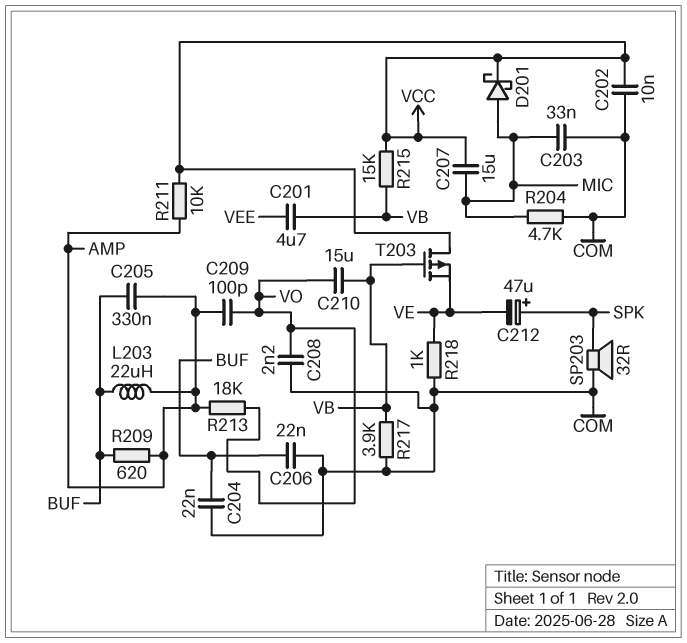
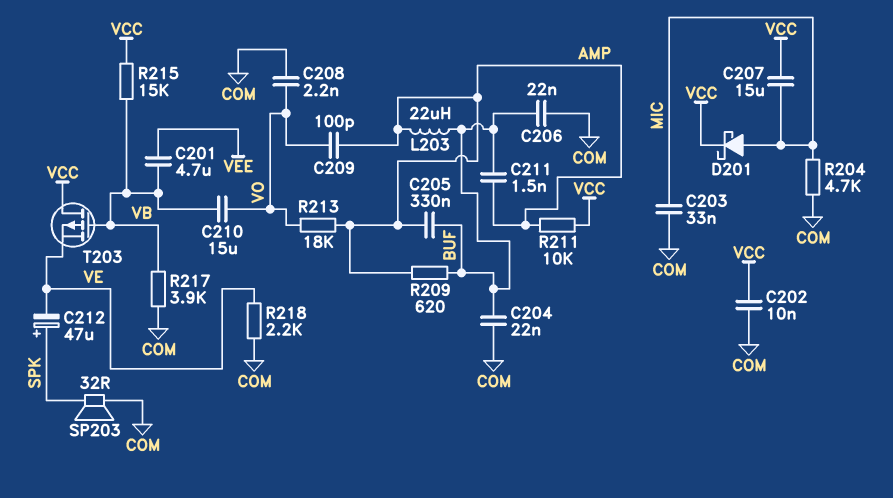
C211: none -> 1.5nF (AMP, BUF)
R218: 1k (COM, VE) -> 2.2k (COM, VE)

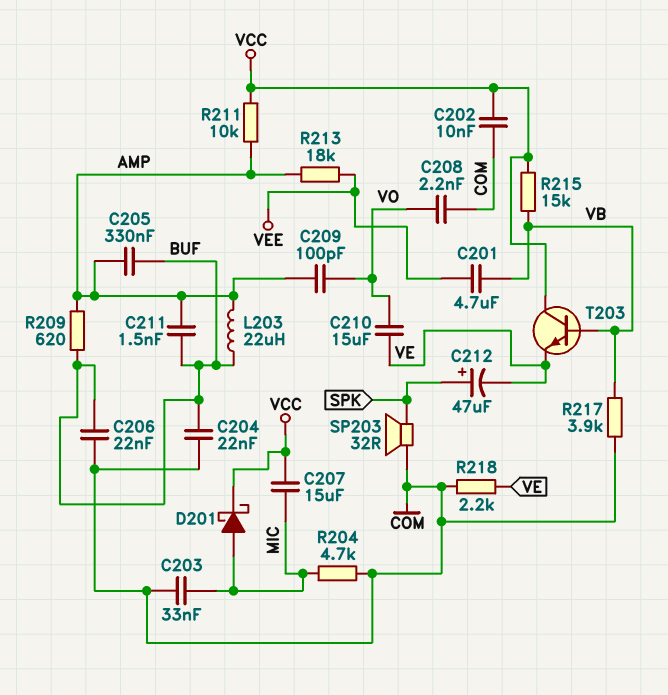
C210: 15uF (VB, VO) -> 15uF (VE, VO)
R213: 18k (AMP, VO) -> 18k (AMP, VEE)
T203: PMOS (G VB, D VCC, S VE) -> NPN (B VB, C VCC, E VE)

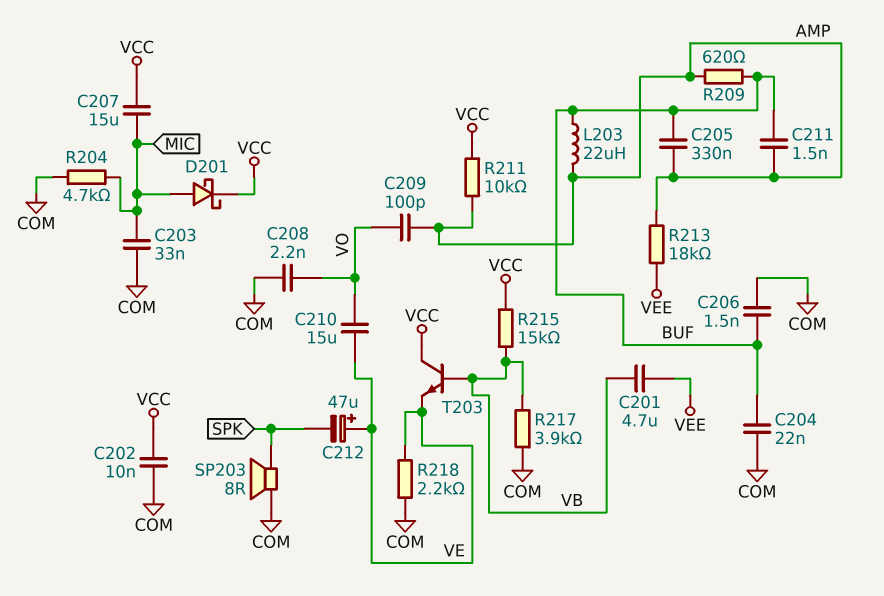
C206: 22nF (BUF, COM) -> 1.5nF (BUF, COM)
C212: 47uF (plus SPK, minus VE) -> 47uF (plus VE, minus SPK)
SP203: speaker 32R (COM, SPK) -> speaker 8R (COM, SPK)

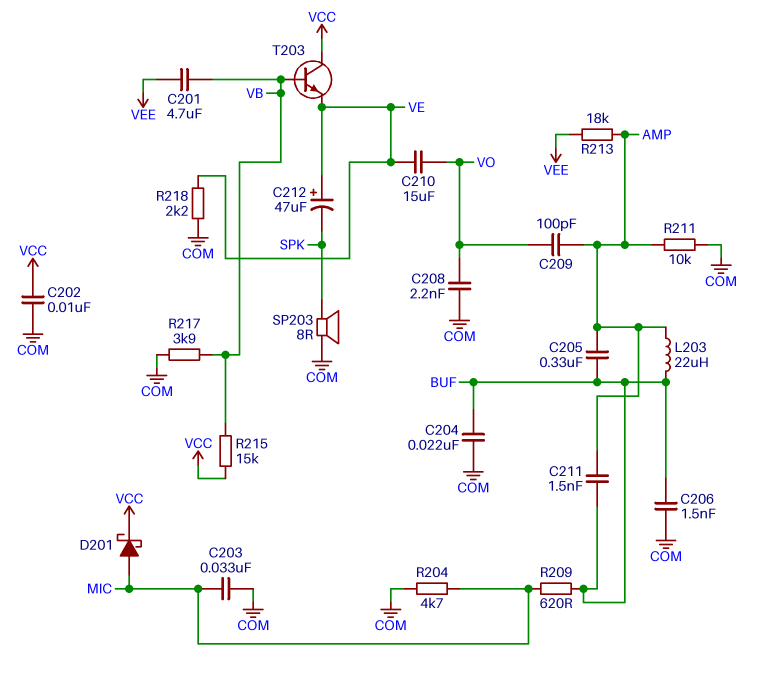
C207: 15uF (MIC, VCC) -> none
R209: 620 (AMP, BUF) -> 620 (BUF, MIC)
R211: 10k (AMP, VCC) -> 10k (AMP, COM)

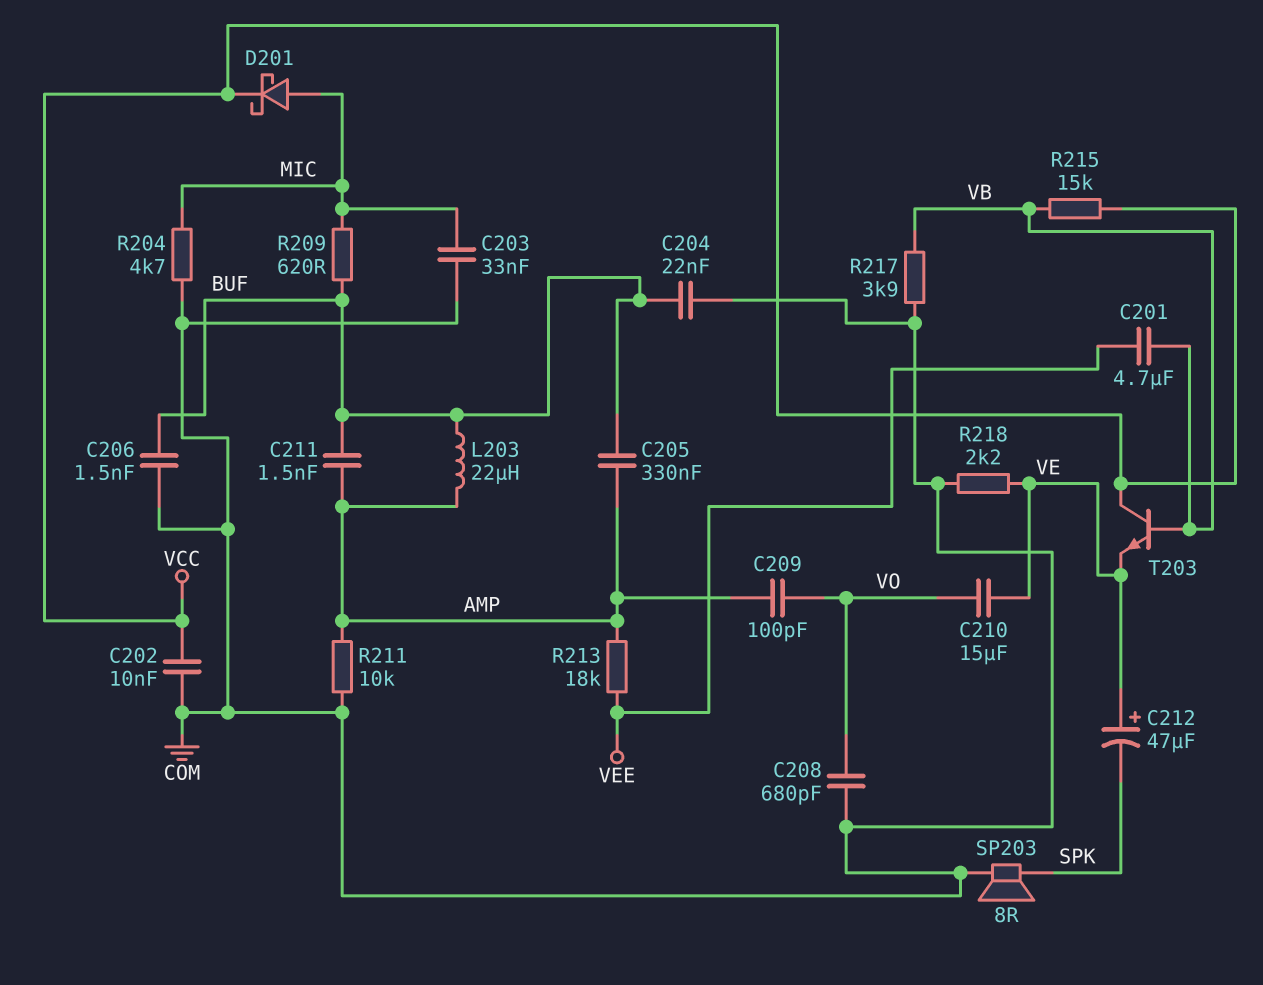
C208: 2.2nF (COM, VO) -> 680pF (COM, VO)

